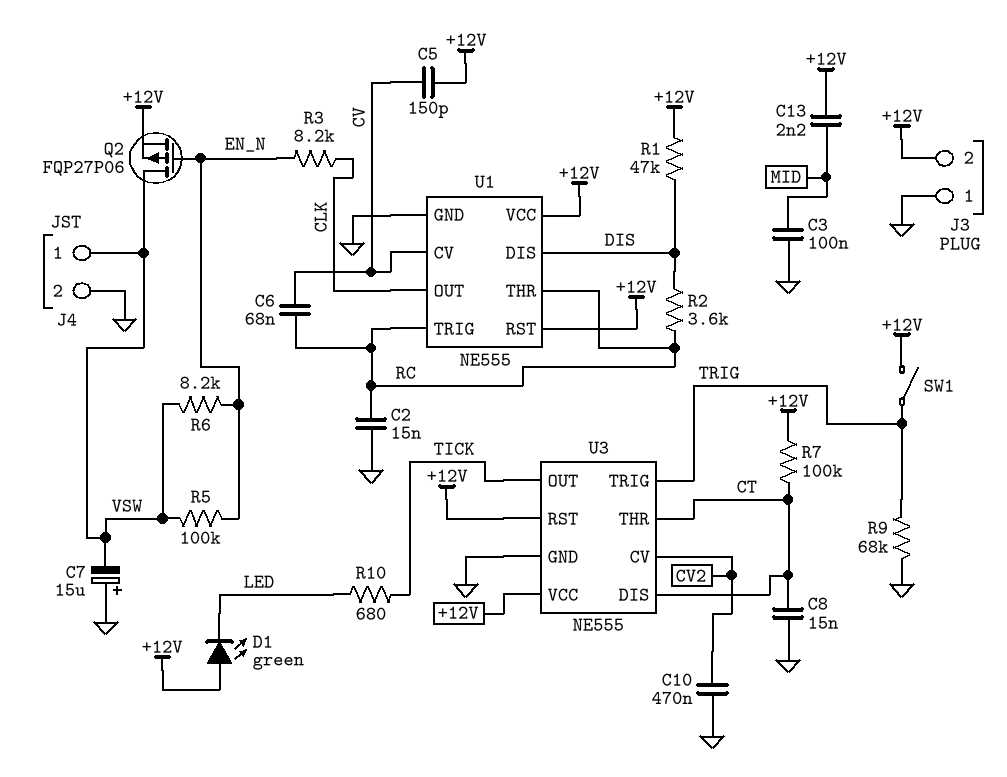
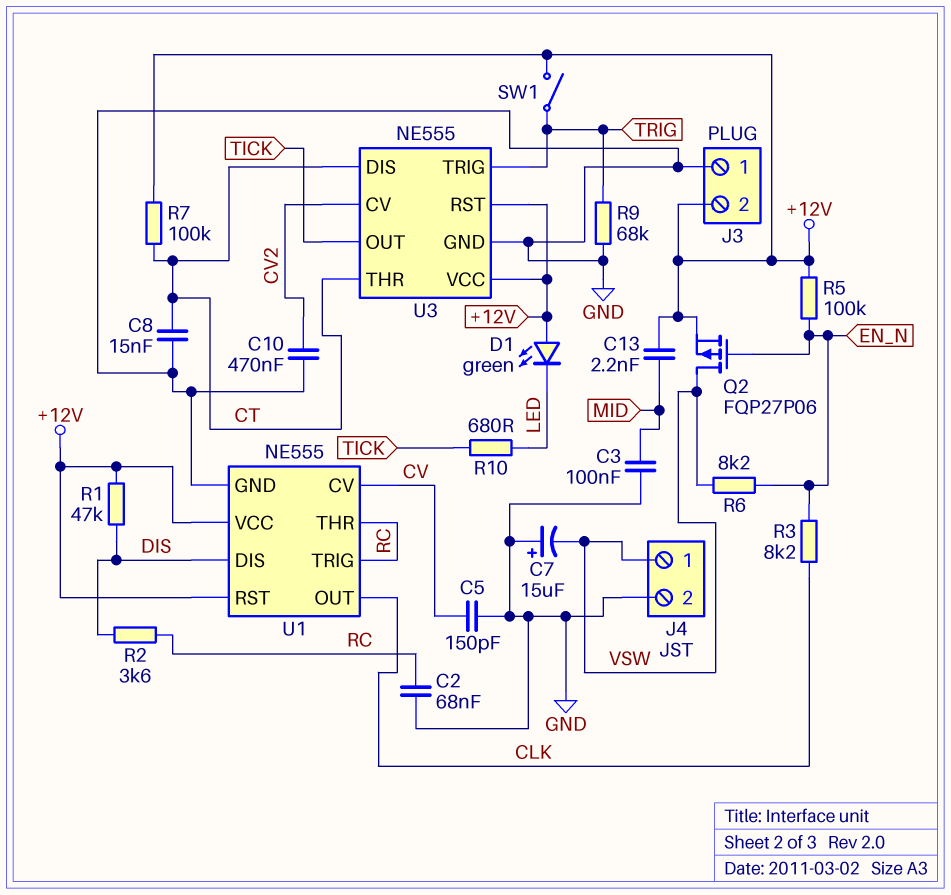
C2: 15nF (GND, RC) -> 68nF (GND, RC)
C5: 150pF (+12V, CV) -> 150pF (CV, GND)
C6: 68nF (CV, RC) -> none
R5: 100k (EN_N, VSW) -> 100k (+12V, EN_N)

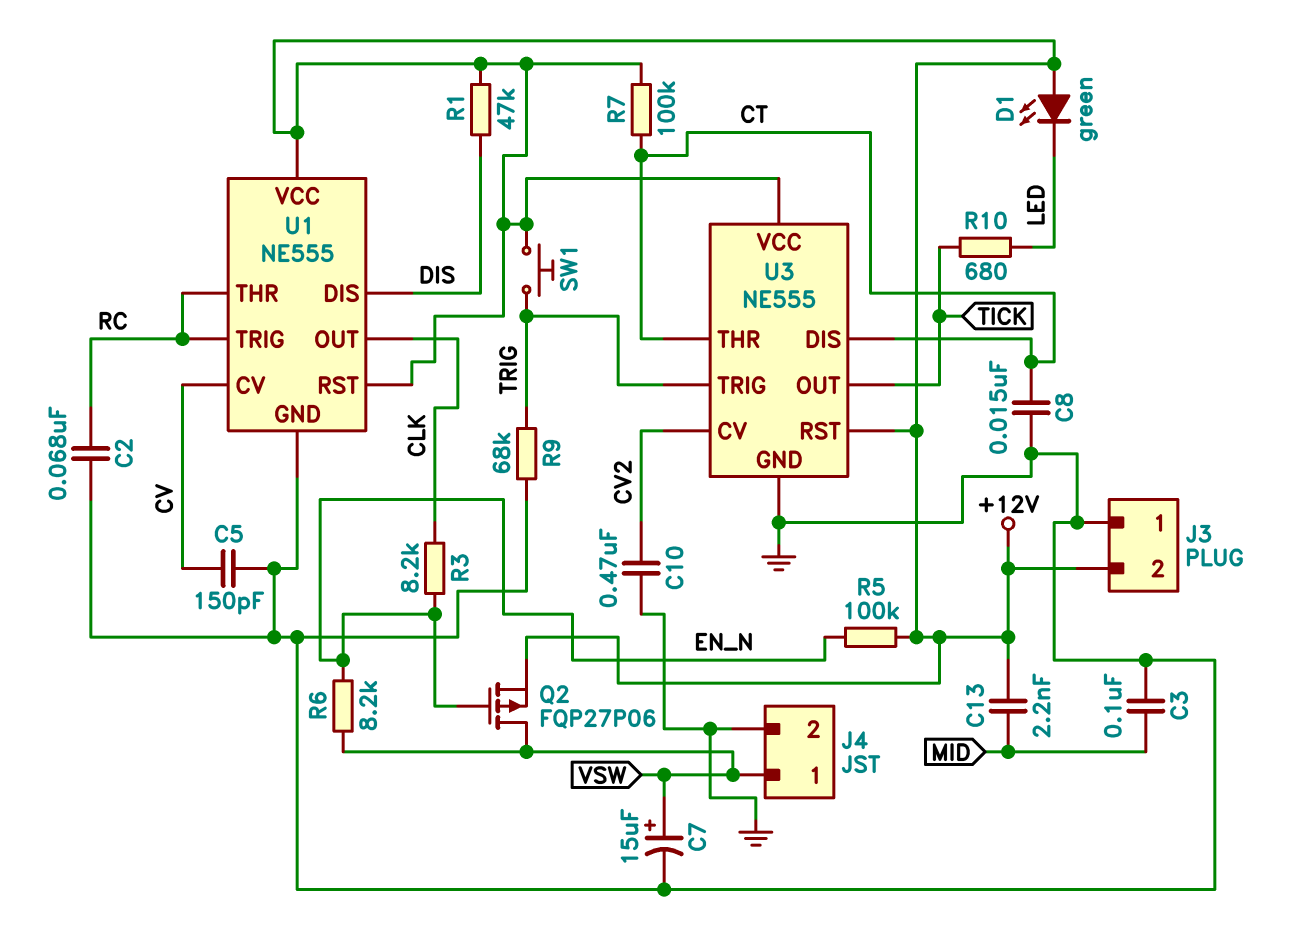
C7: 15uF (plus GND, minus VSW) -> 15uF (plus VSW, minus GND)
R2: 3.6k (DIS, RC) -> none
SW1: switch (+12V, TRIG) -> button (+12V, TRIG)

